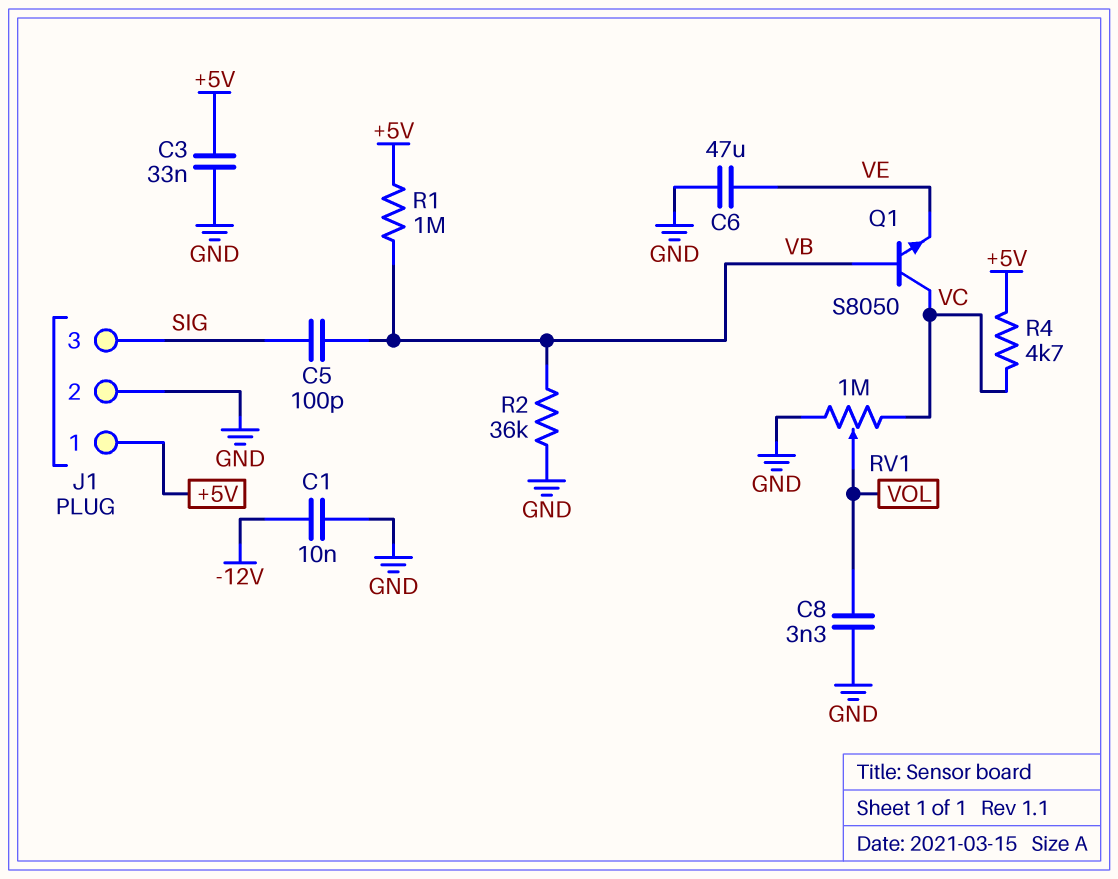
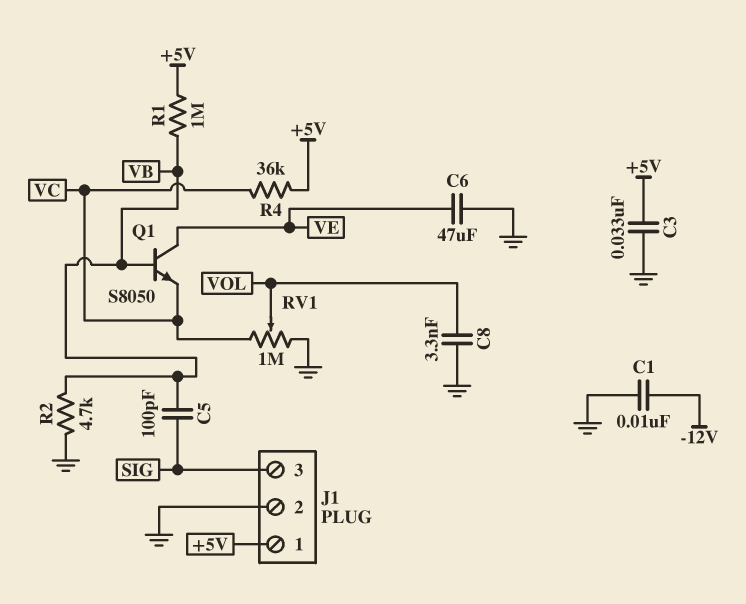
Q1: NPN S8050 (B VB, C VC, E VE) -> NPN S8050 (B VB, C VE, E VC)
R2: 36k (GND, VB) -> 4.7k (GND, VB)
R4: 4.7k (+5V, VC) -> 36k (+5V, VC)

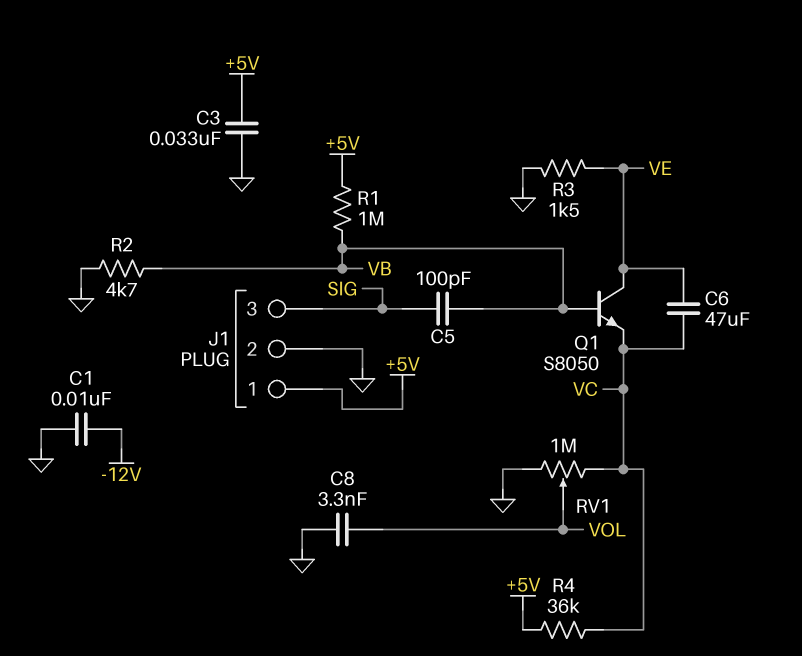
C6: 47uF (GND, VE) -> 47uF (VC, VE)
R3: none -> 1.5k (GND, VE)

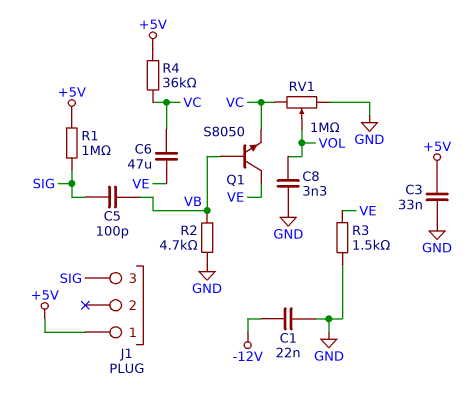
C1: 10nF (-12V, GND) -> 22nF (-12V, GND)
J1 pin 2: GND -> none
R1: 1M (+5V, VB) -> 1M (+5V, SIG)

